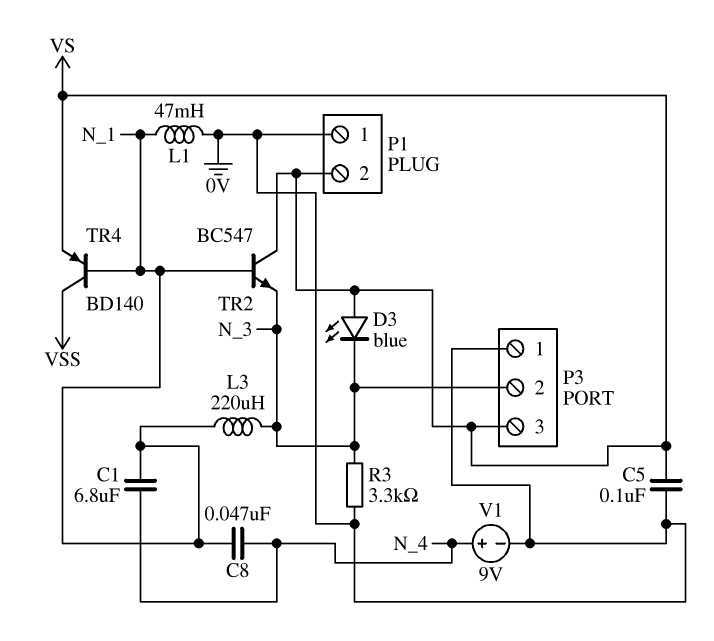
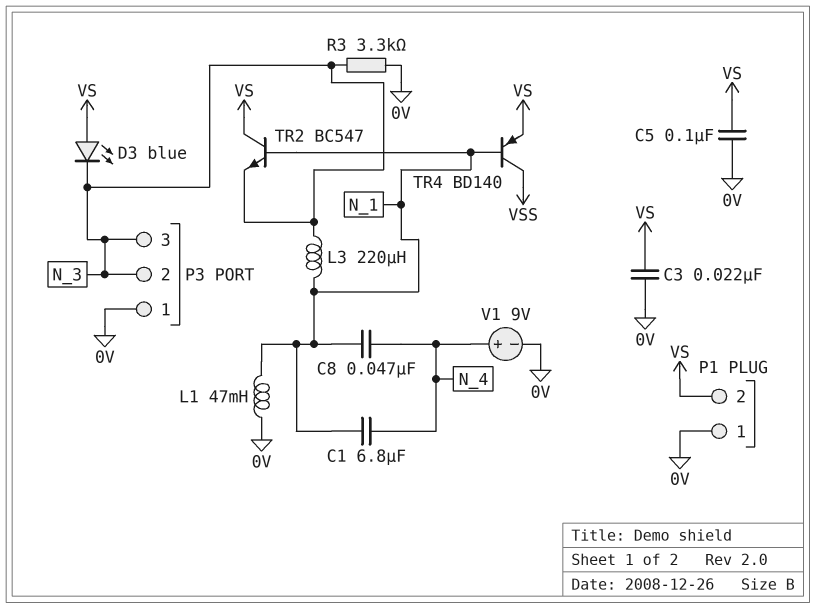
C3: none -> 22nF (0V, VS)
P3 pin 3: VS -> N_3

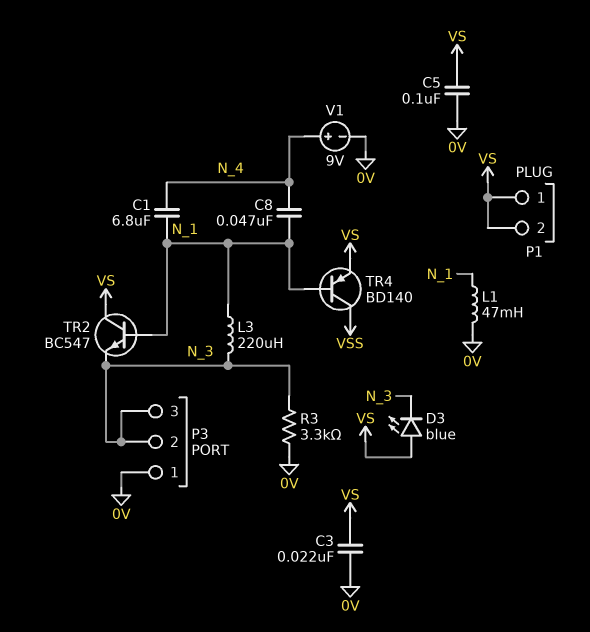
P1 pin 1: 0V -> VS

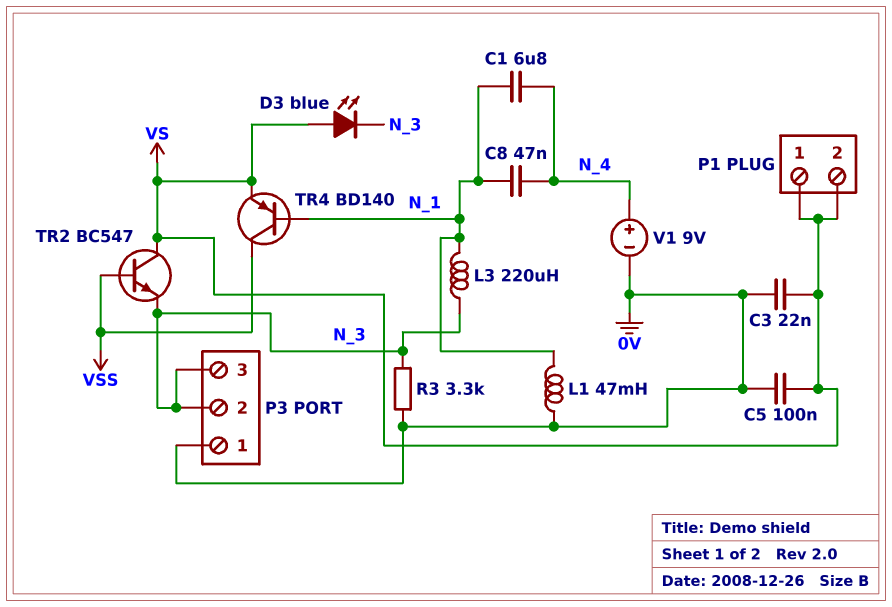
TR2: NPN BC547 (B N_1, C VS, E N_3) -> NPN BC547 (B VSS, C VS, E N_3)

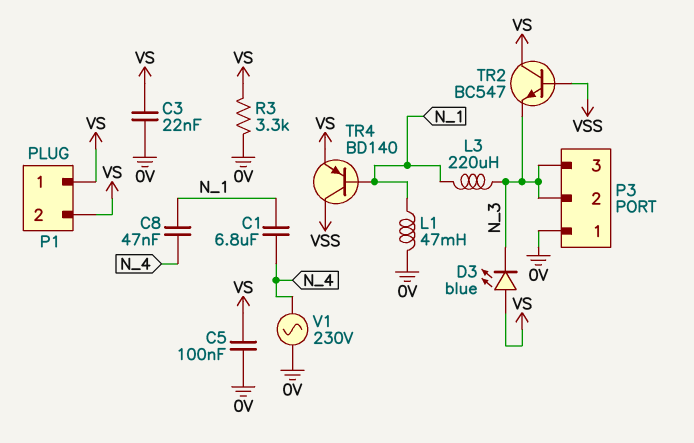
R3: 3.3k (0V, N_3) -> 3.3k (0V, VS)
V1: 9V (plus N_4, minus 0V) -> AC 230V (0V, N_4)

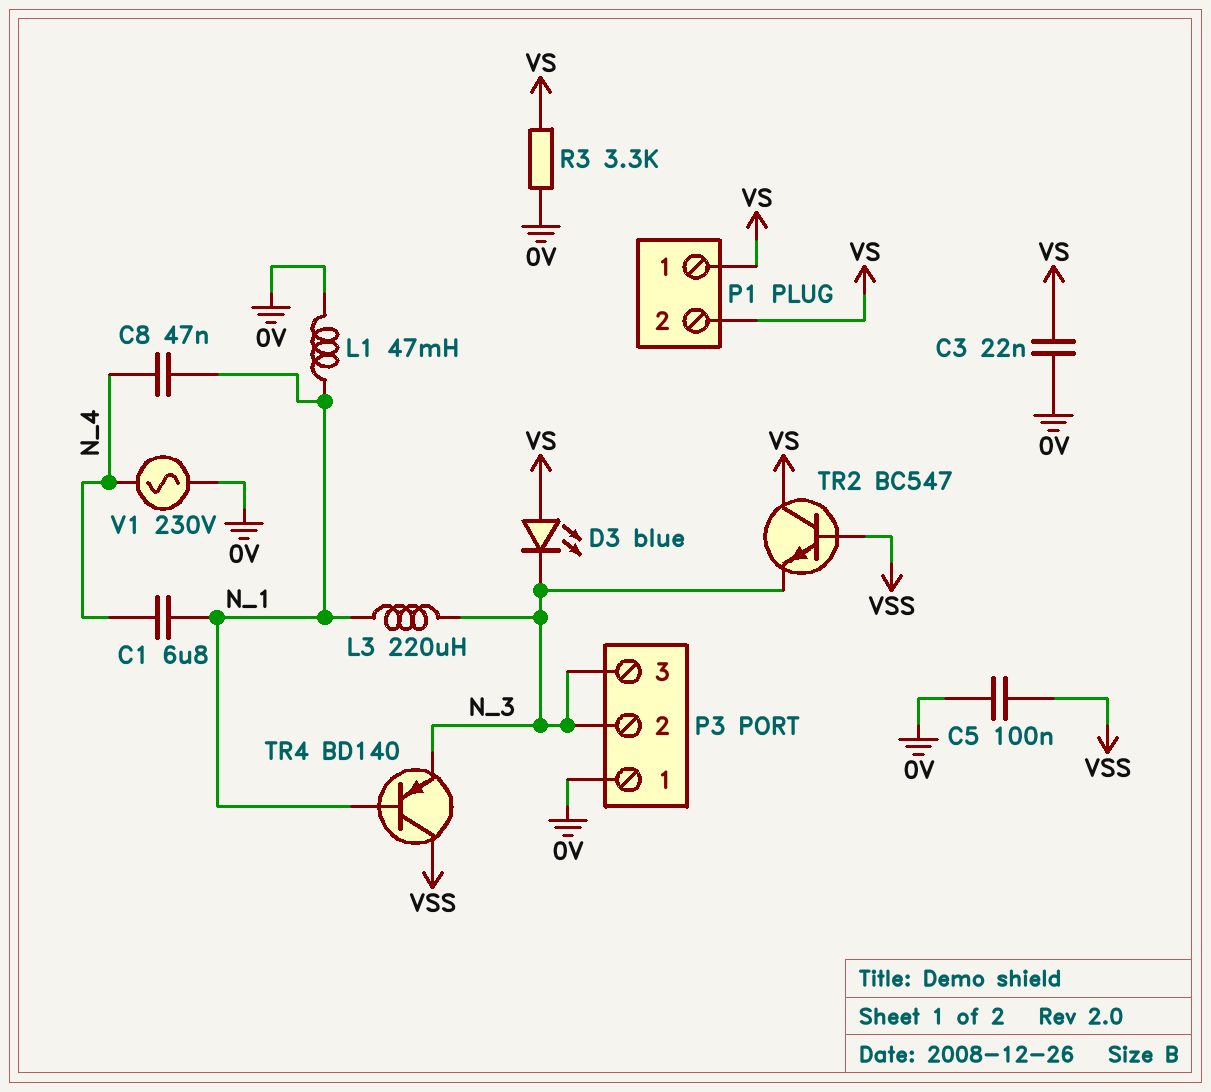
C5: 100nF (0V, VS) -> 100nF (0V, VSS)
TR4: PNP BD140 (B N_1, C VSS, E VS) -> PNP BD140 (B N_1, C VSS, E N_3)

